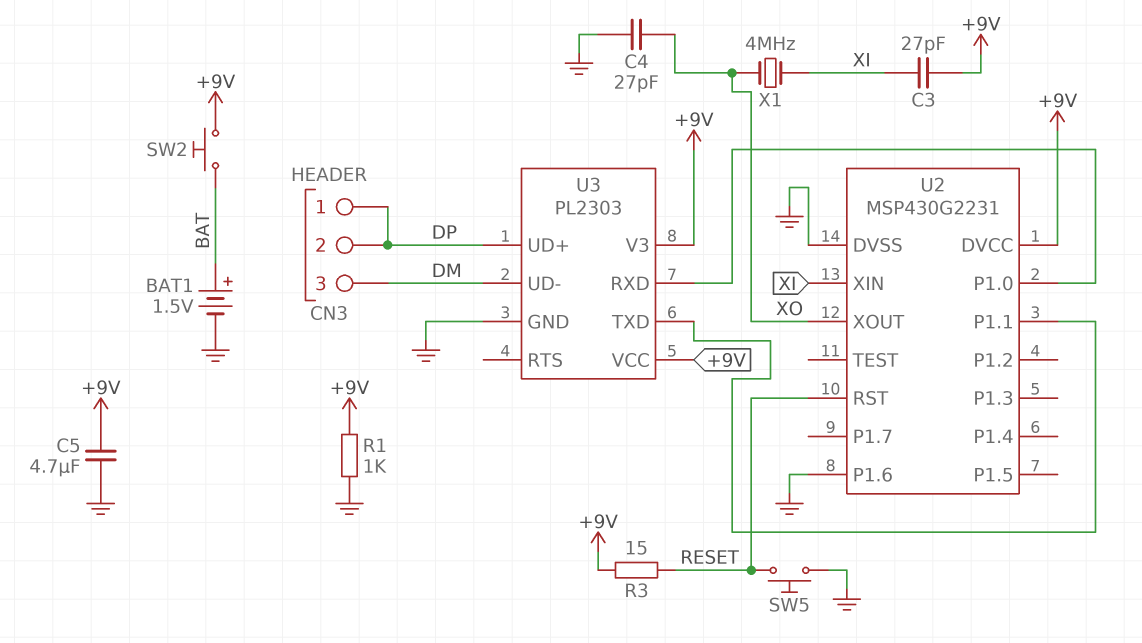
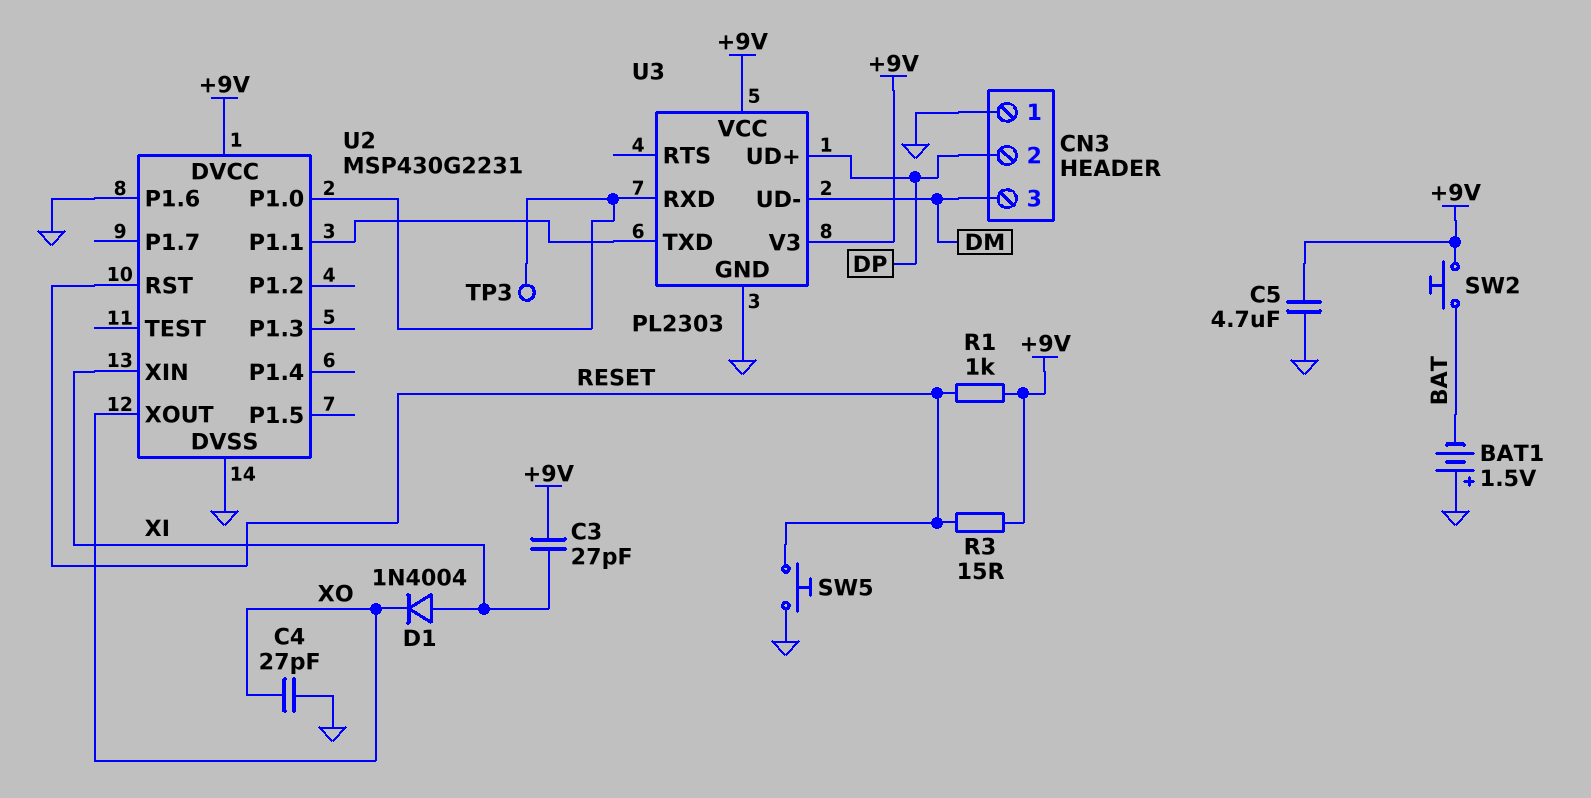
BAT1: 1.5V (plus BAT, minus GND) -> 1.5V (plus GND, minus BAT)
CN3 pin 1: DP -> GND
D1: none -> diode 1N4004 (A XI, K XO)
R1: 1k (+9V, GND) -> 1k (+9V, RESET)
TP3: none -> test point (U2/P1.0)
X1: 4MHz (XI, XO) -> none

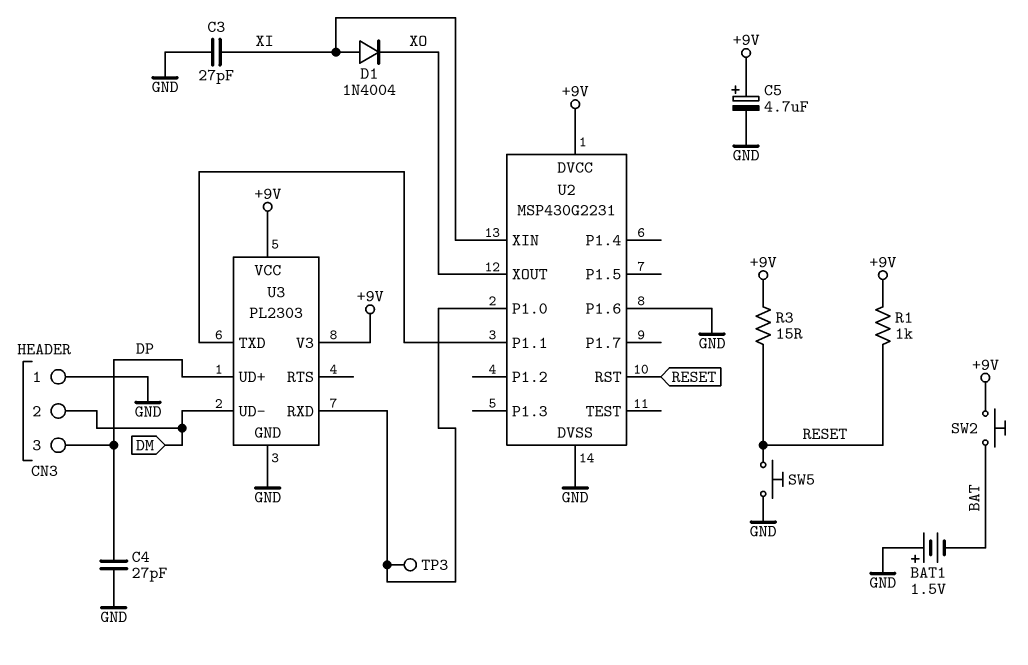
C3: 27pF (+9V, XI) -> 27pF (GND, XI)
C4: 27pF (GND, XO) -> 27pF (DP, GND)
C5: 4.7uF (+9V, GND) -> 4.7uF (plus +9V, minus GND)
CN3 pin 2: DP -> DM
CN3 pin 3: DM -> DP

